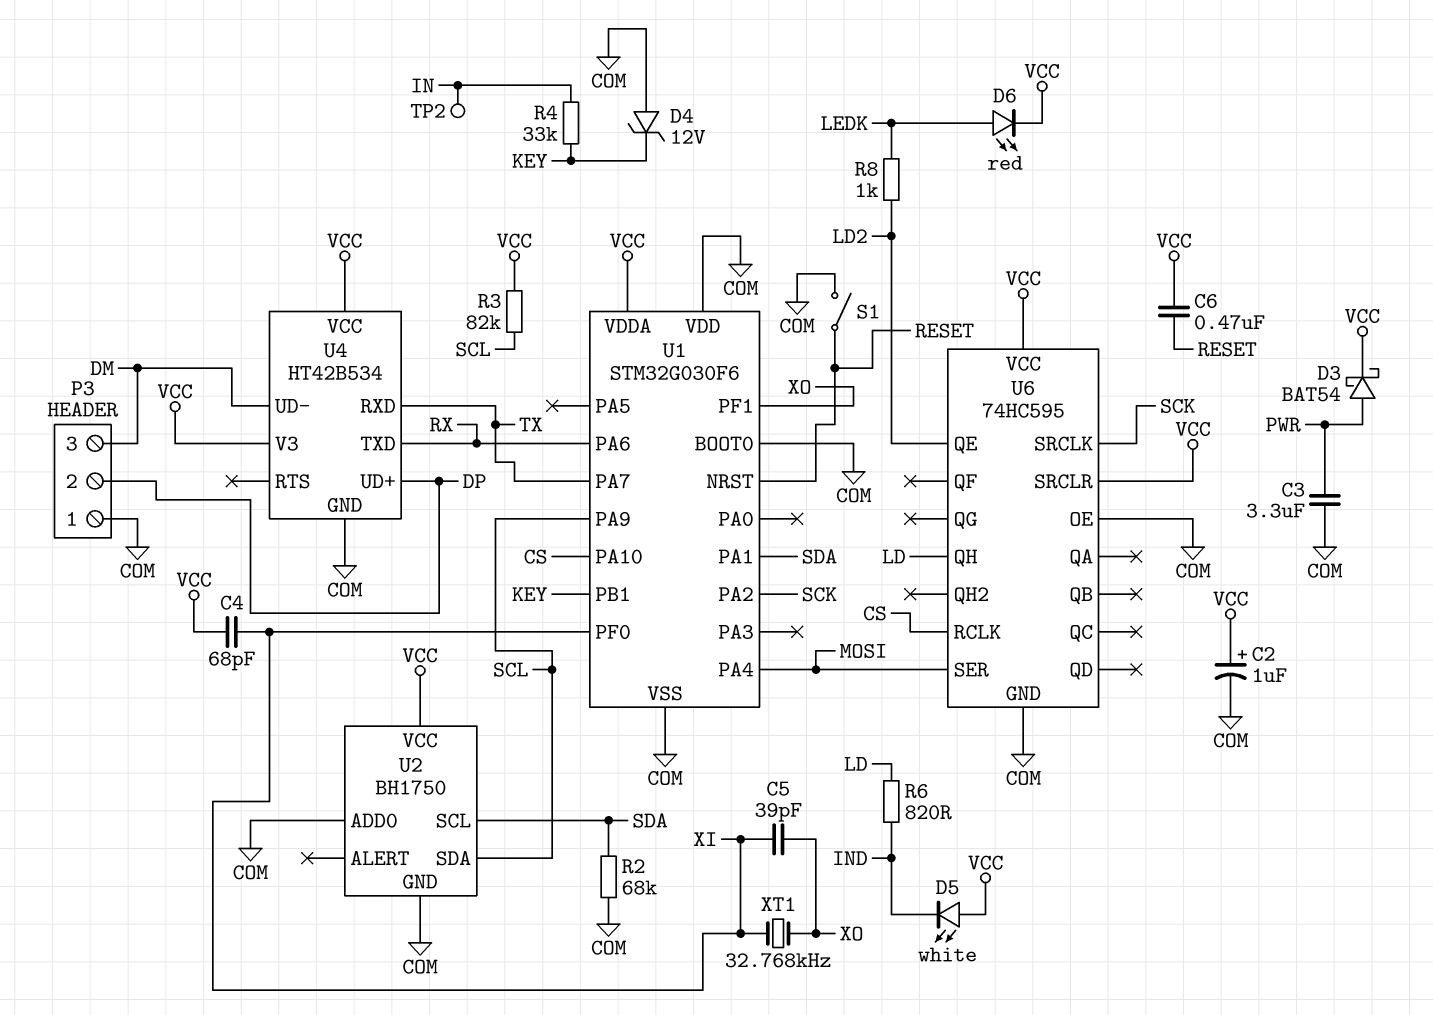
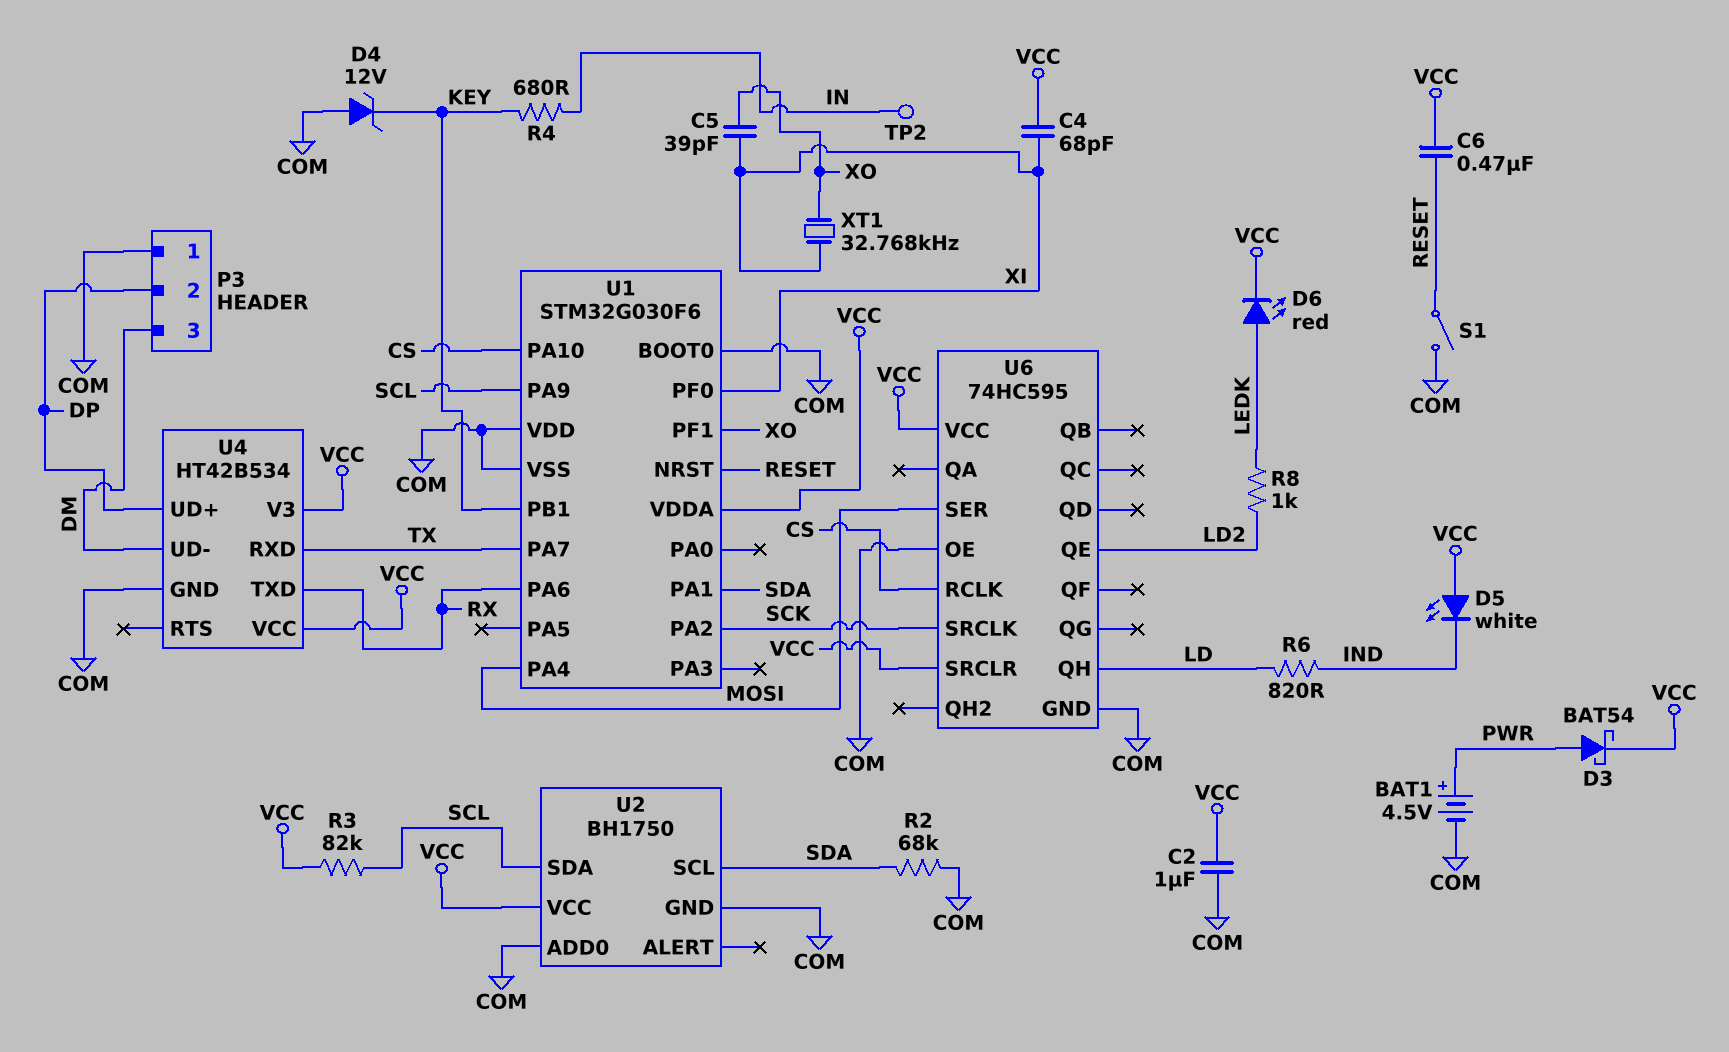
BAT1: none -> 4.5V (plus PWR, minus COM)
C2: 1uF (plus VCC, minus COM) -> 1uF (COM, VCC)
C3: 3.3uF (COM, PWR) -> none
R4: 33k (IN, KEY) -> 680 (IN, KEY)

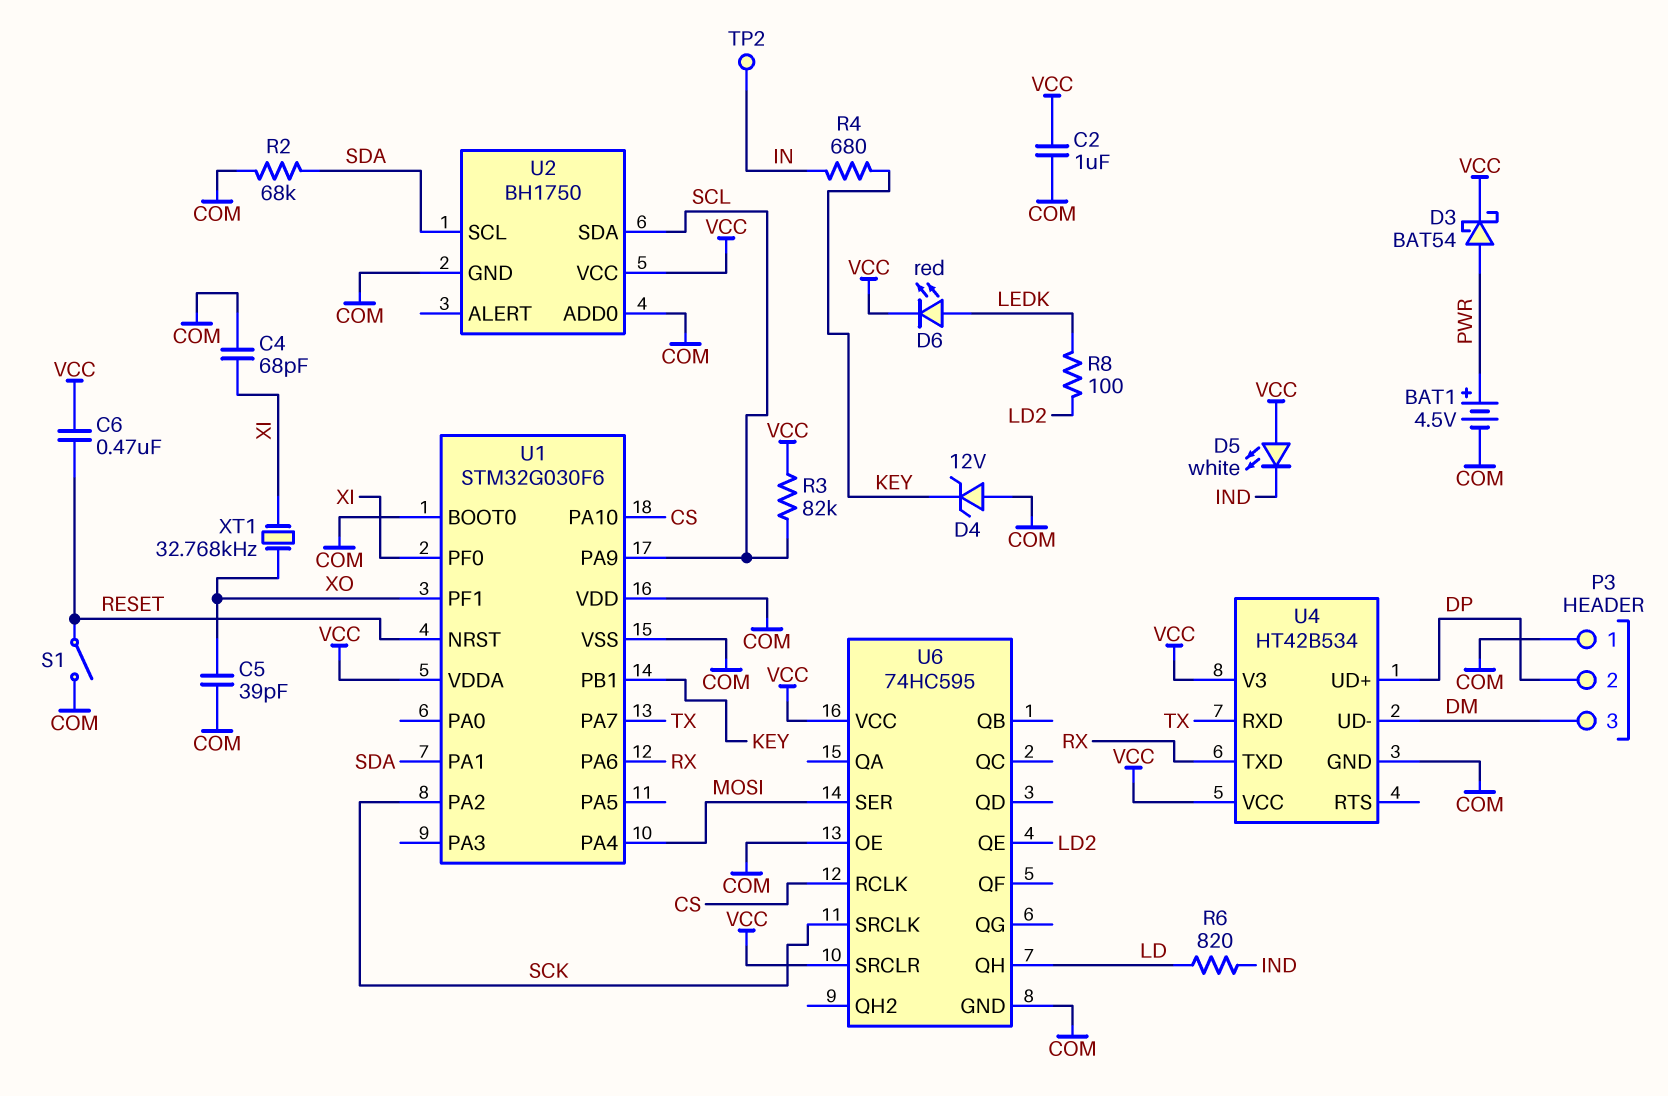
C4: 68pF (VCC, XI) -> 68pF (COM, XI)
C5: 39pF (XI, XO) -> 39pF (COM, XO)
R8: 1k (LD2, LEDK) -> 100 (LD2, LEDK)

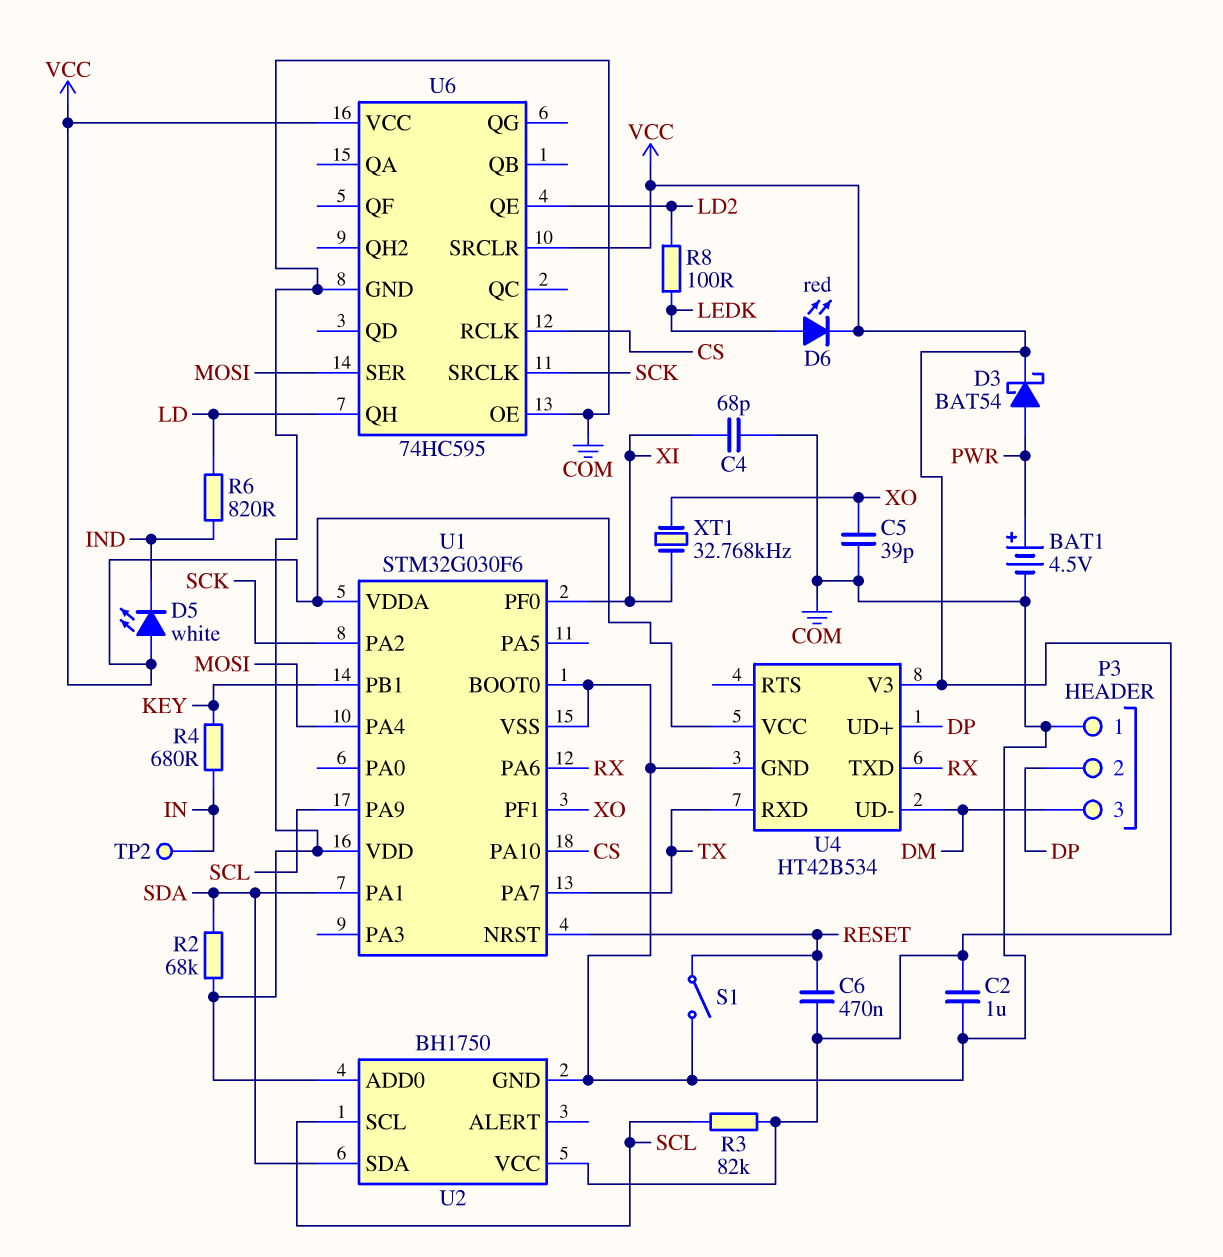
D4: zener 12V (A COM, K KEY) -> none
U2 pin SCL: SDA -> SCL
U2 pin SDA: SCL -> SDA

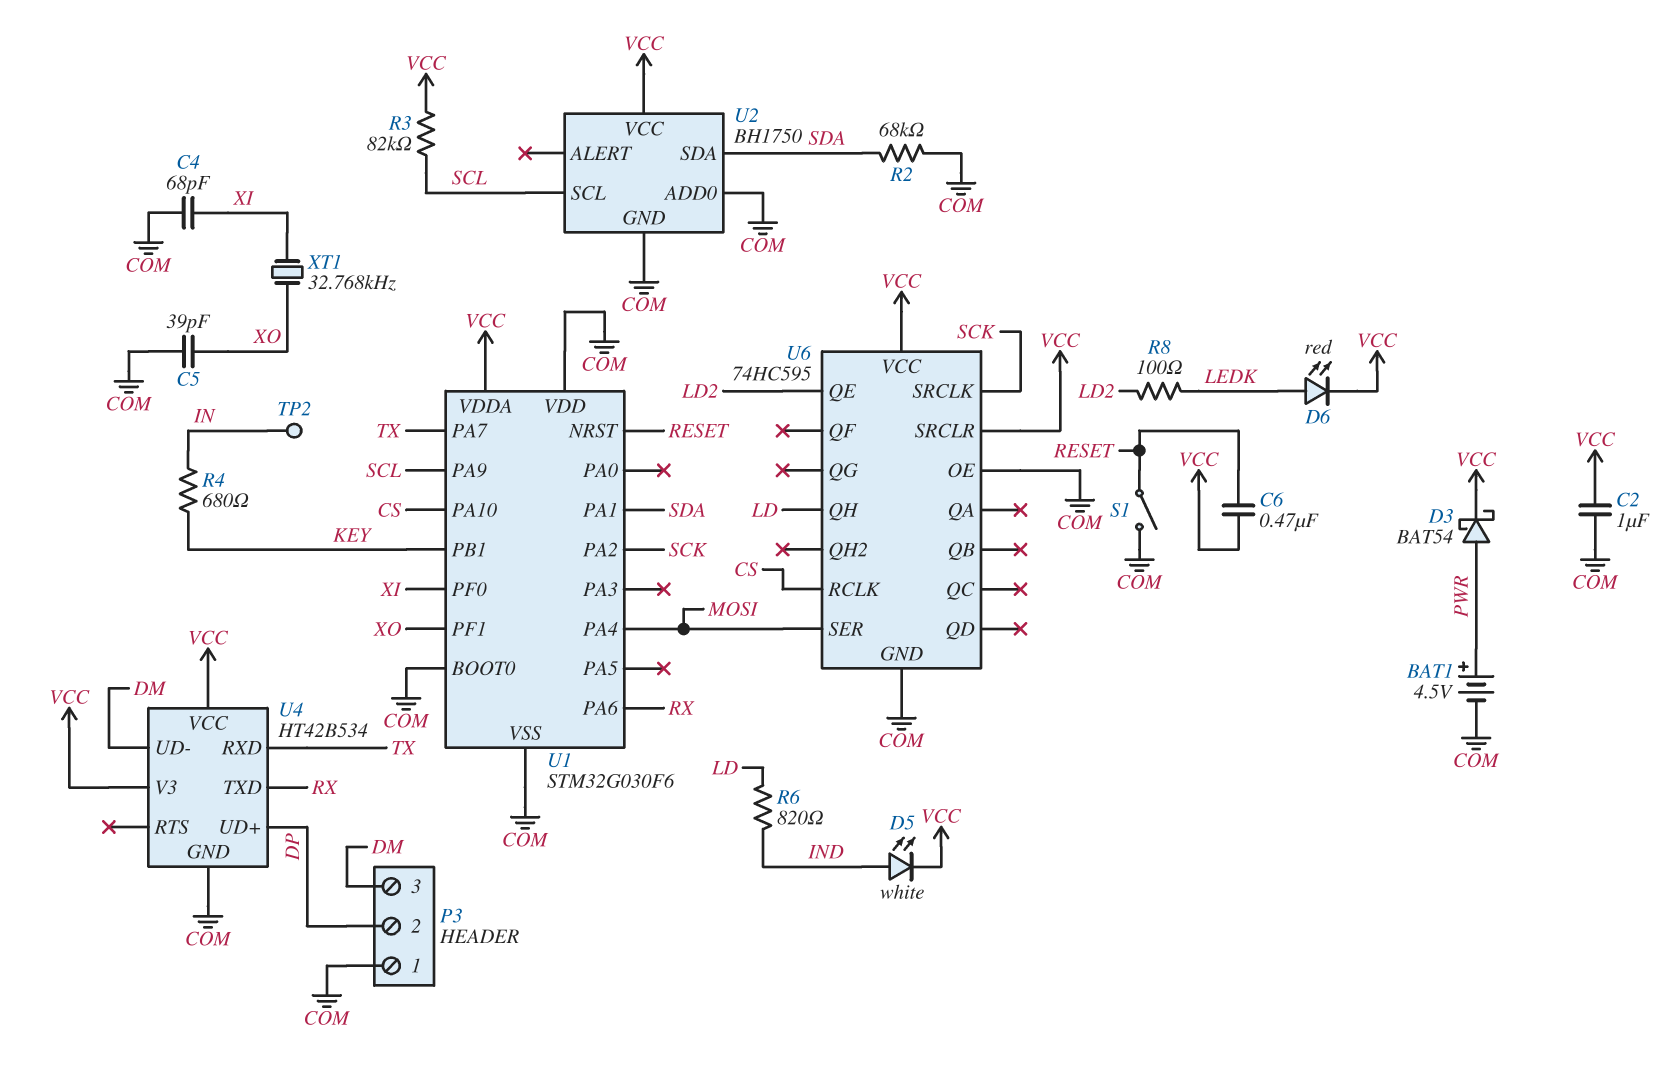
D5: LED white (A VCC, K IND) -> LED white (A IND, K VCC)

